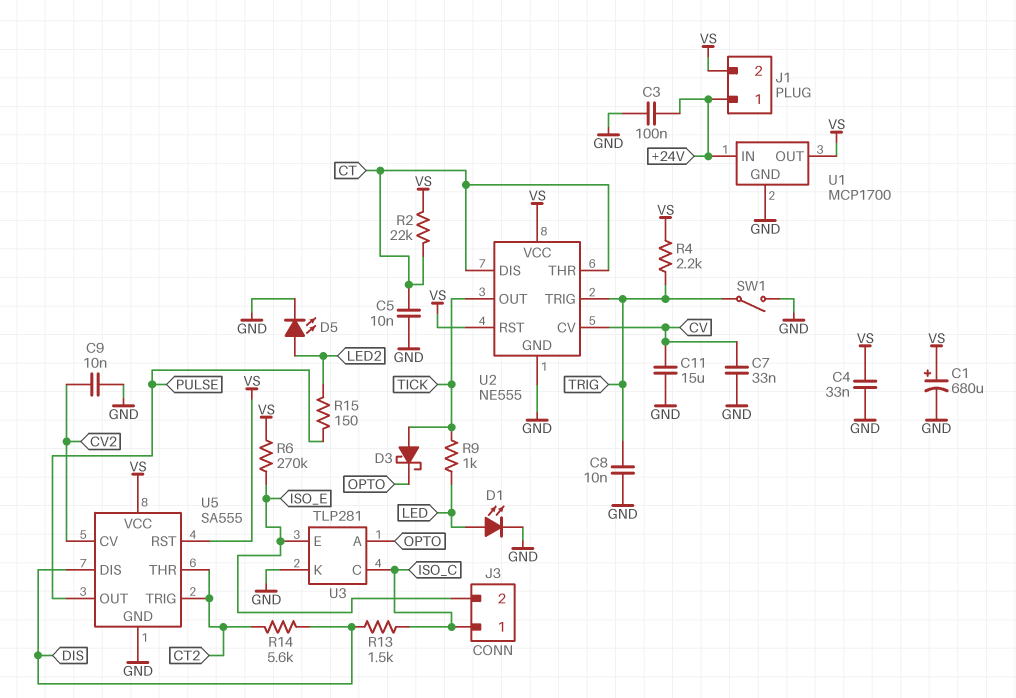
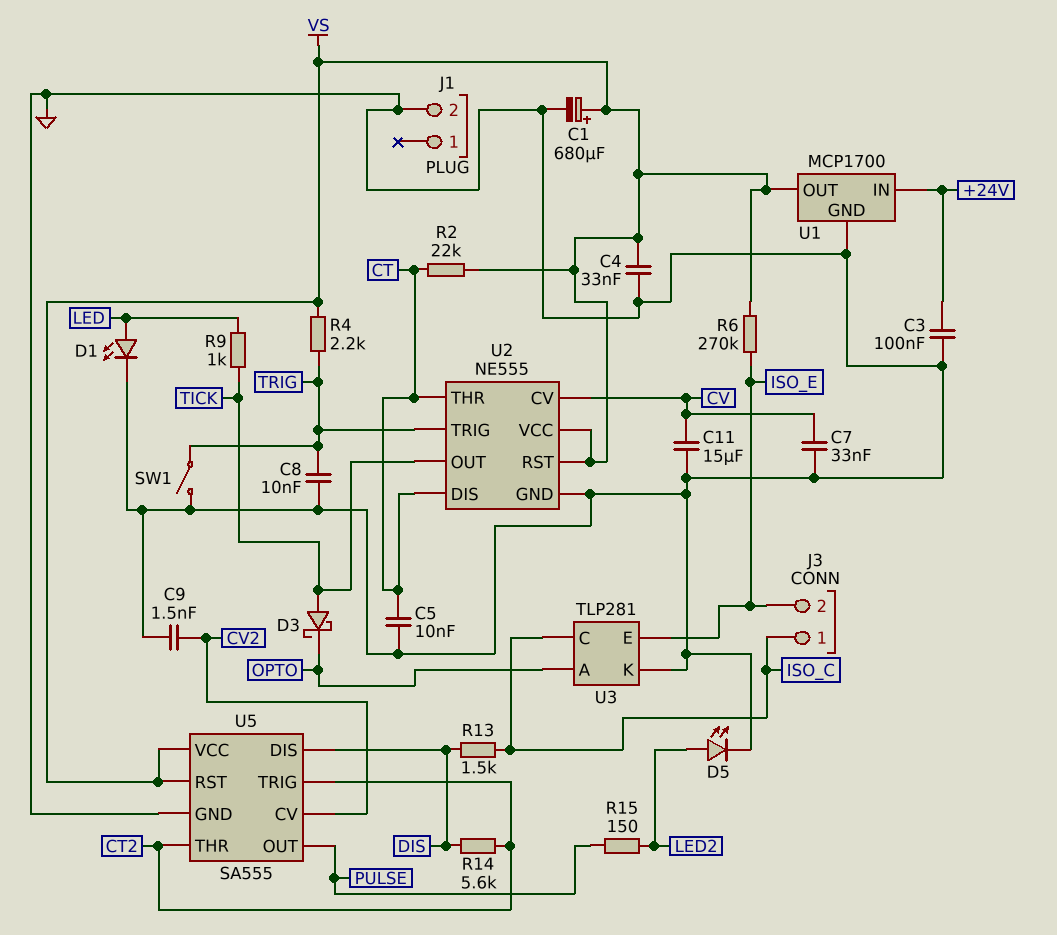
C9: 10nF (CV2, GND) -> 1.5nF (CV2, GND)
J1 pin 1: +24V -> none
J1 pin 2: VS -> GND

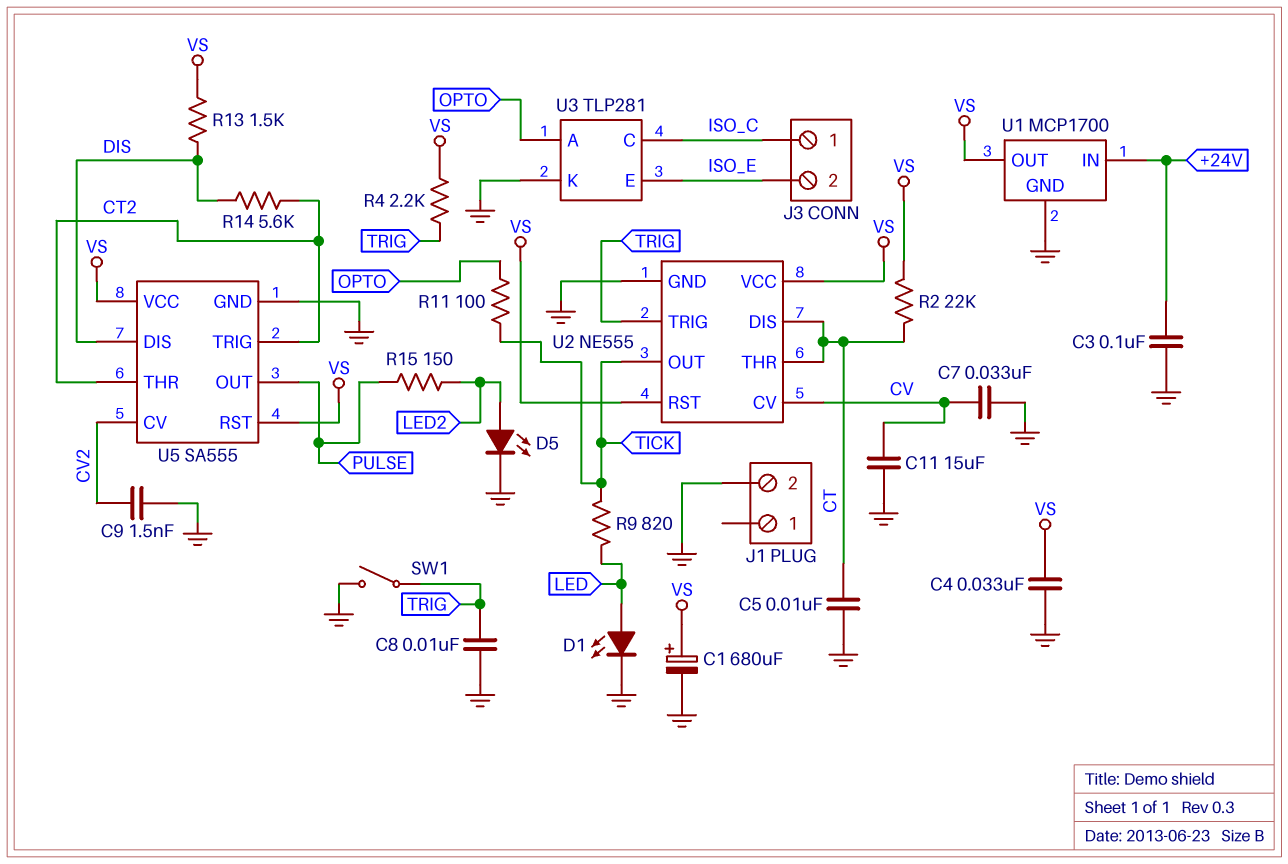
D3: schottky (A TICK, K OPTO) -> none
R6: 270k (ISO_E, VS) -> none
R9: 1k (LED, TICK) -> 820 (LED, TICK)
R11: none -> 100 (OPTO, TICK)
R13: 1.5k (DIS, ISO_C) -> 1.5k (DIS, VS)

